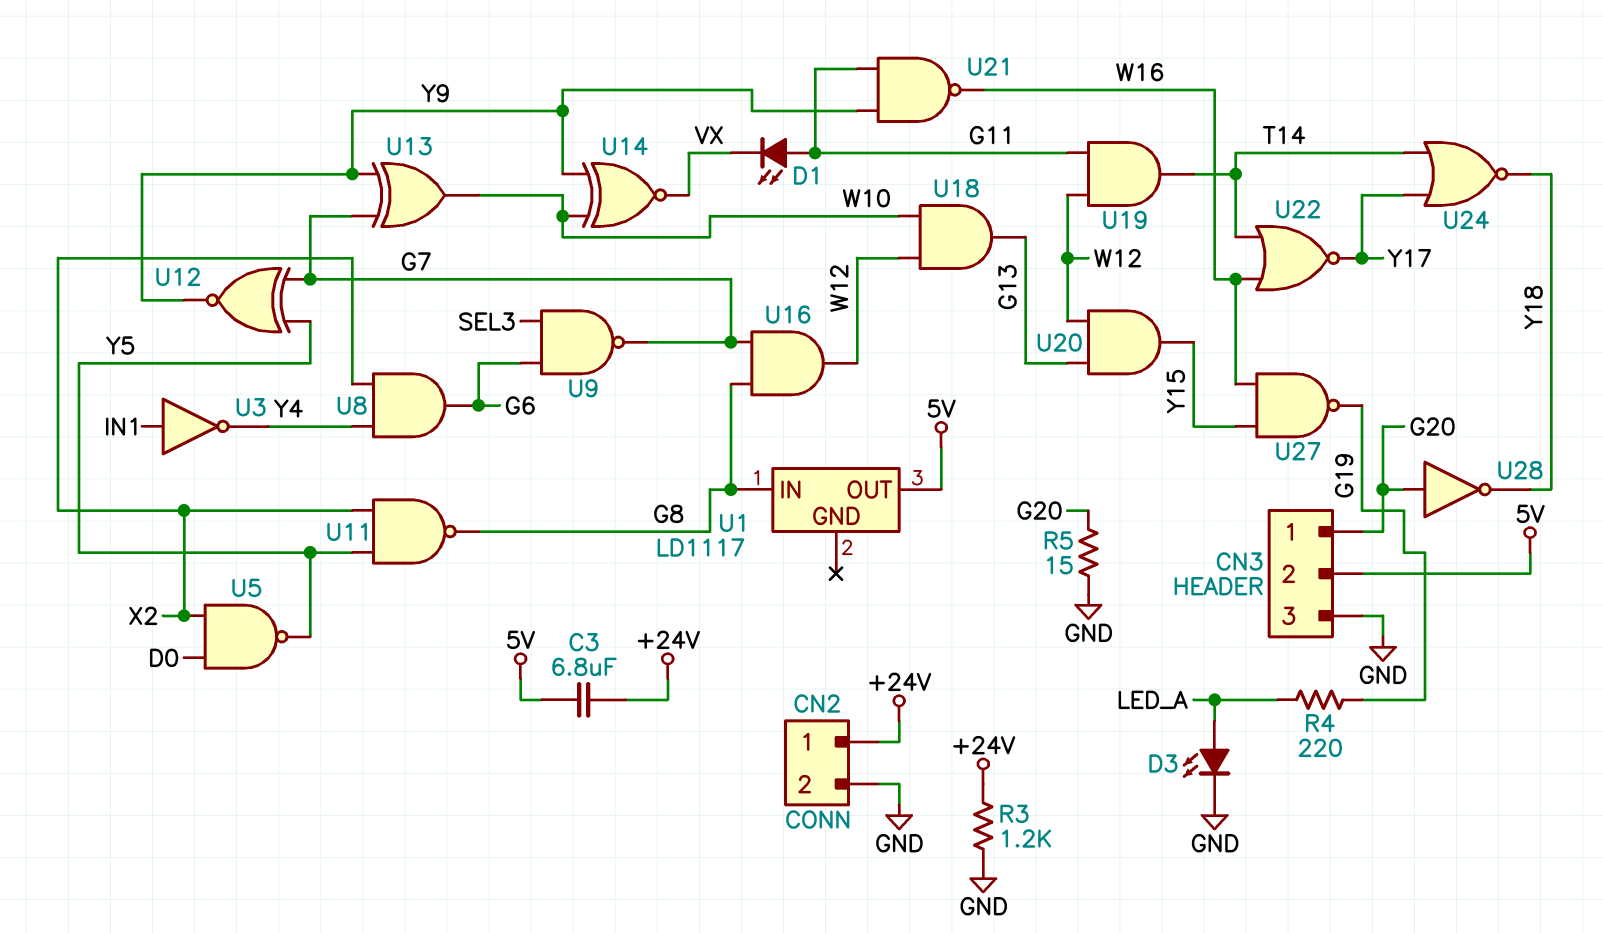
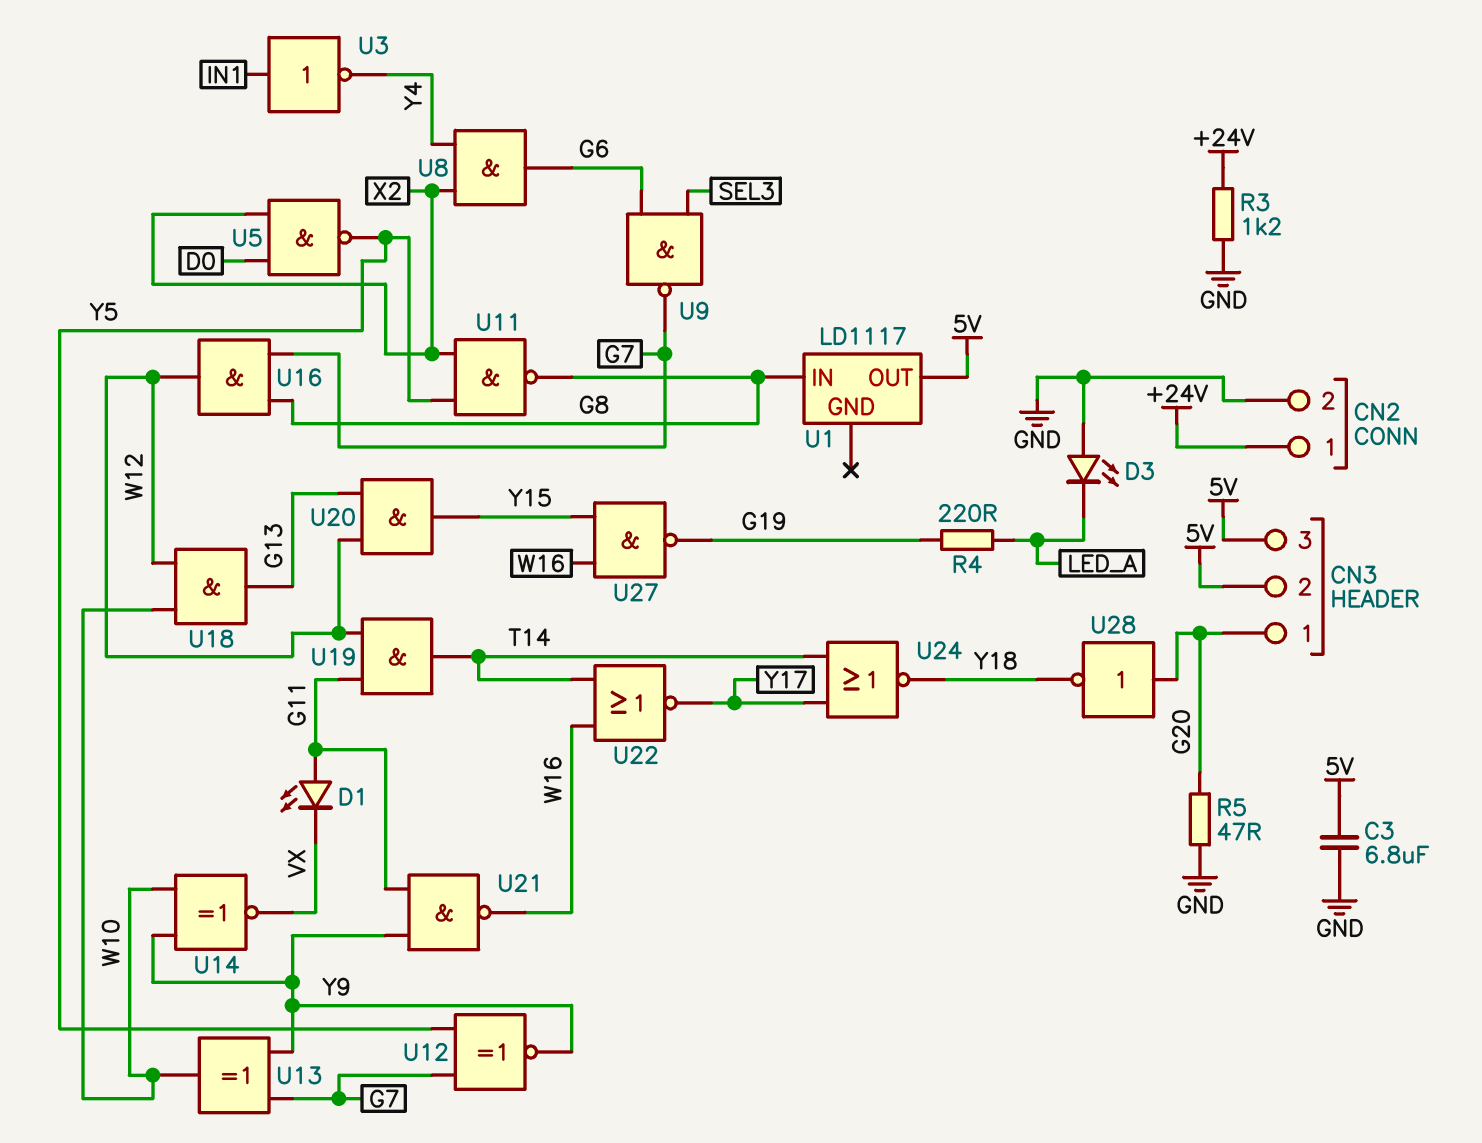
C3: 6.8uF (+24V, 5V) -> 6.8uF (5V, GND)
CN3 pin 3: GND -> 5V
D3: LED (A LED_A, K GND) -> LED (A GND, K LED_A)
R5: 15 (G20, GND) -> 47 (G20, GND)

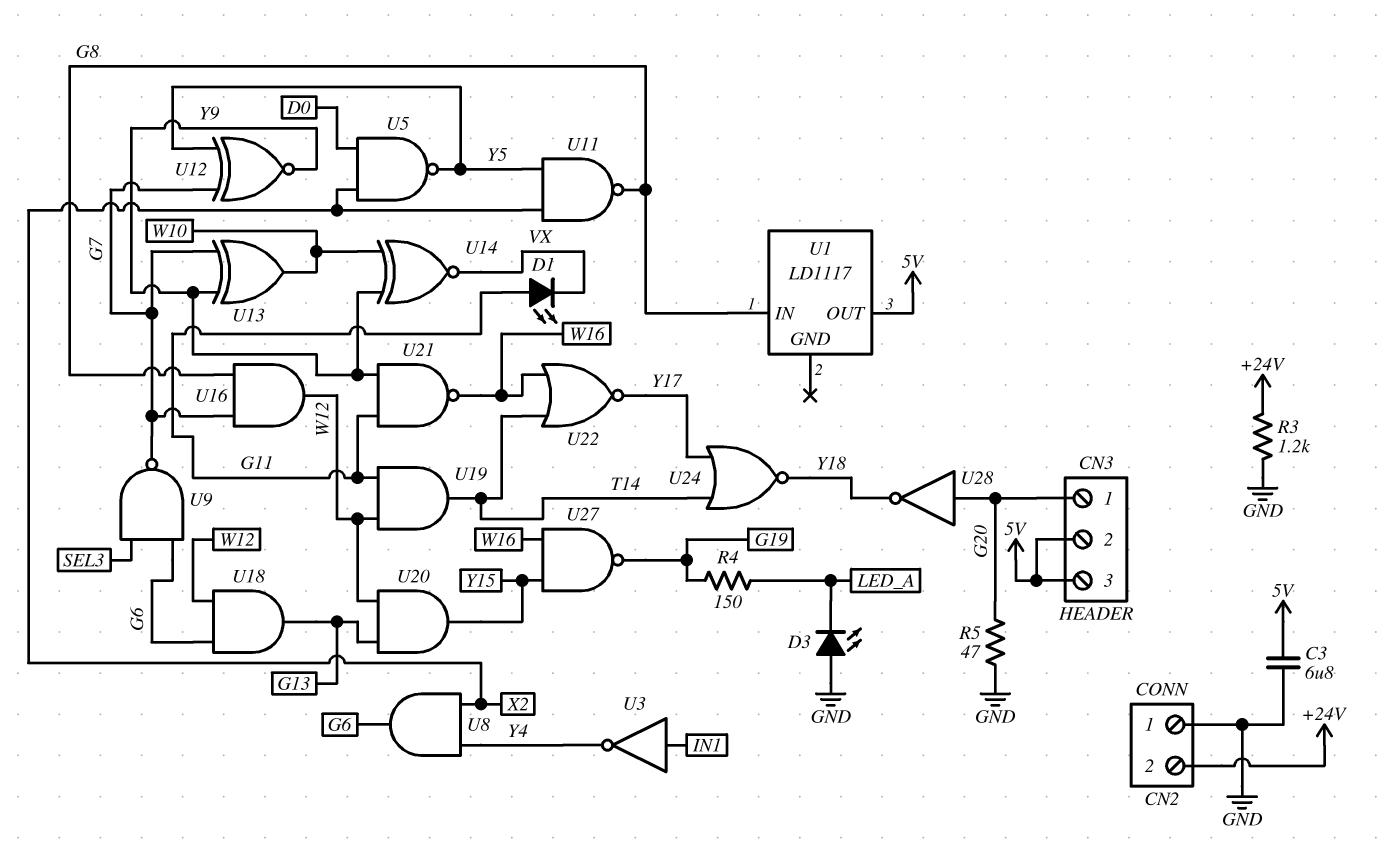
CN2 pin 1: +24V -> GND
CN2 pin 2: GND -> +24V
R4: 220 (G19, LED_A) -> 150 (G19, LED_A)
U18: AND (in W10, in W12, out G13) -> AND (in G6, in W12, out G13)

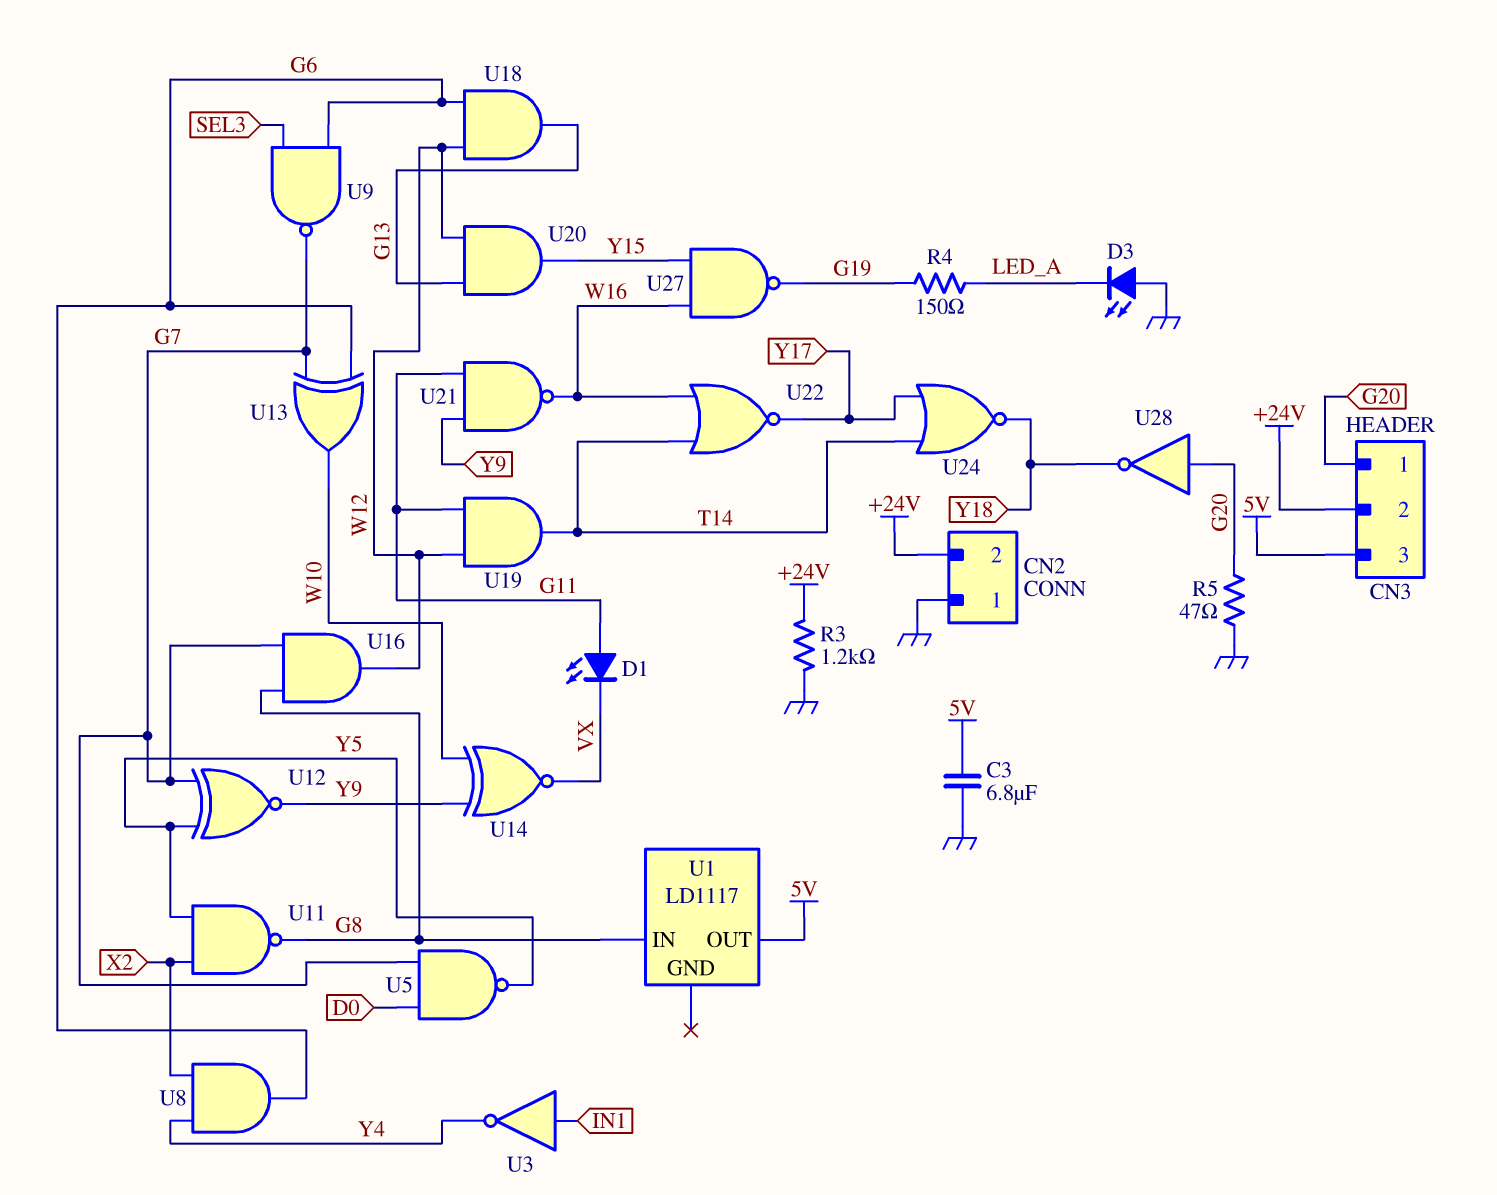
CN3 pin 2: 5V -> +24V
U5: NAND (in D0, in X2, out Y5) -> NAND (in D0, in G7, out Y5)
U13: XOR (in G7, in Y9, out W10) -> XOR (in G6, in G7, out W10)

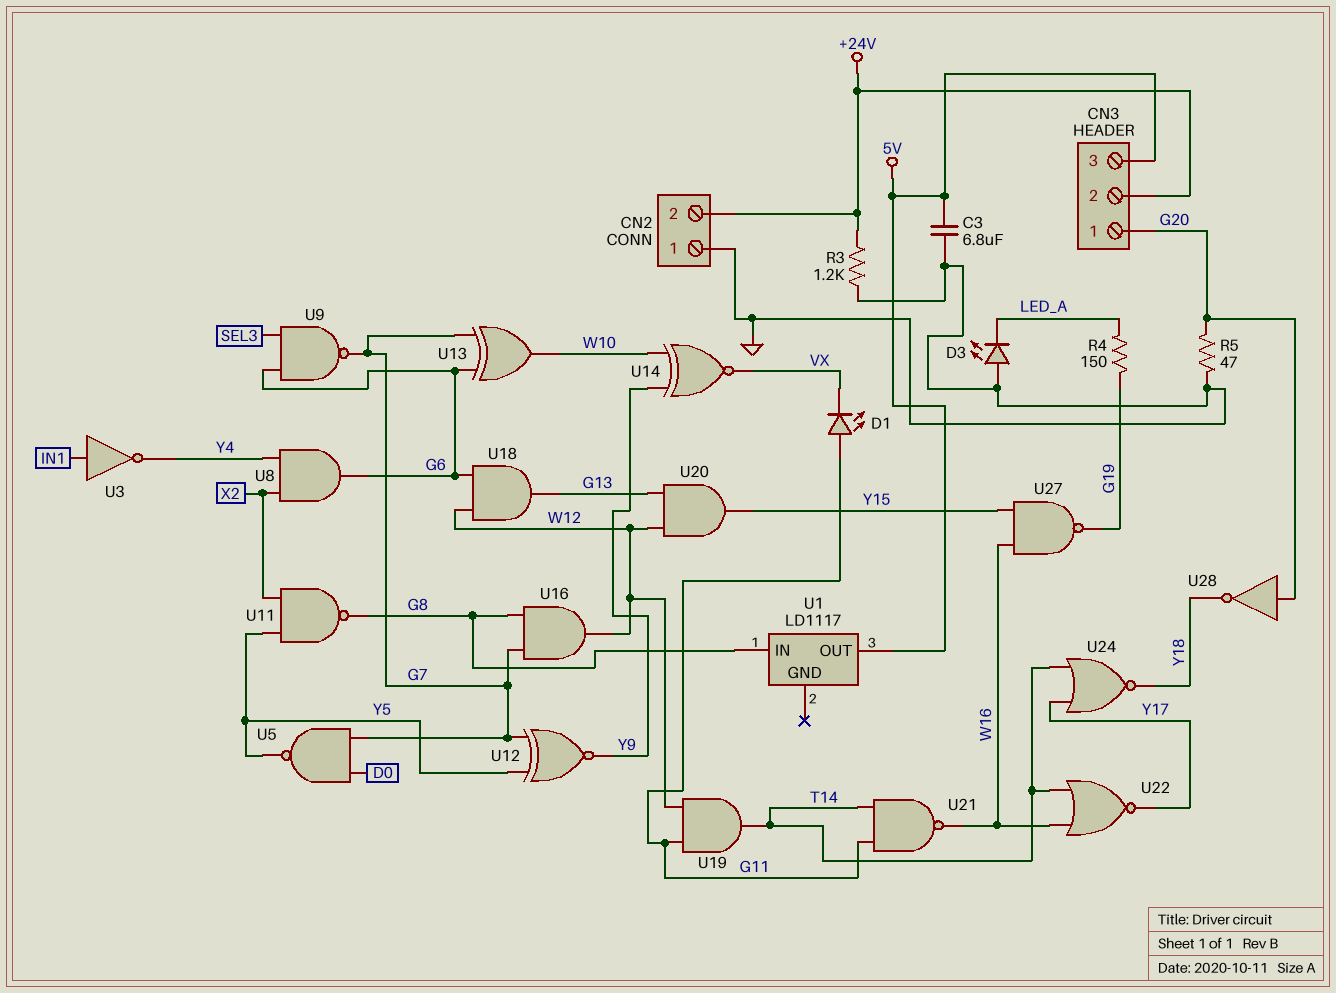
U21: NAND (in G11, in Y9, out W16) -> NAND (in G11, in T14, out W16)

